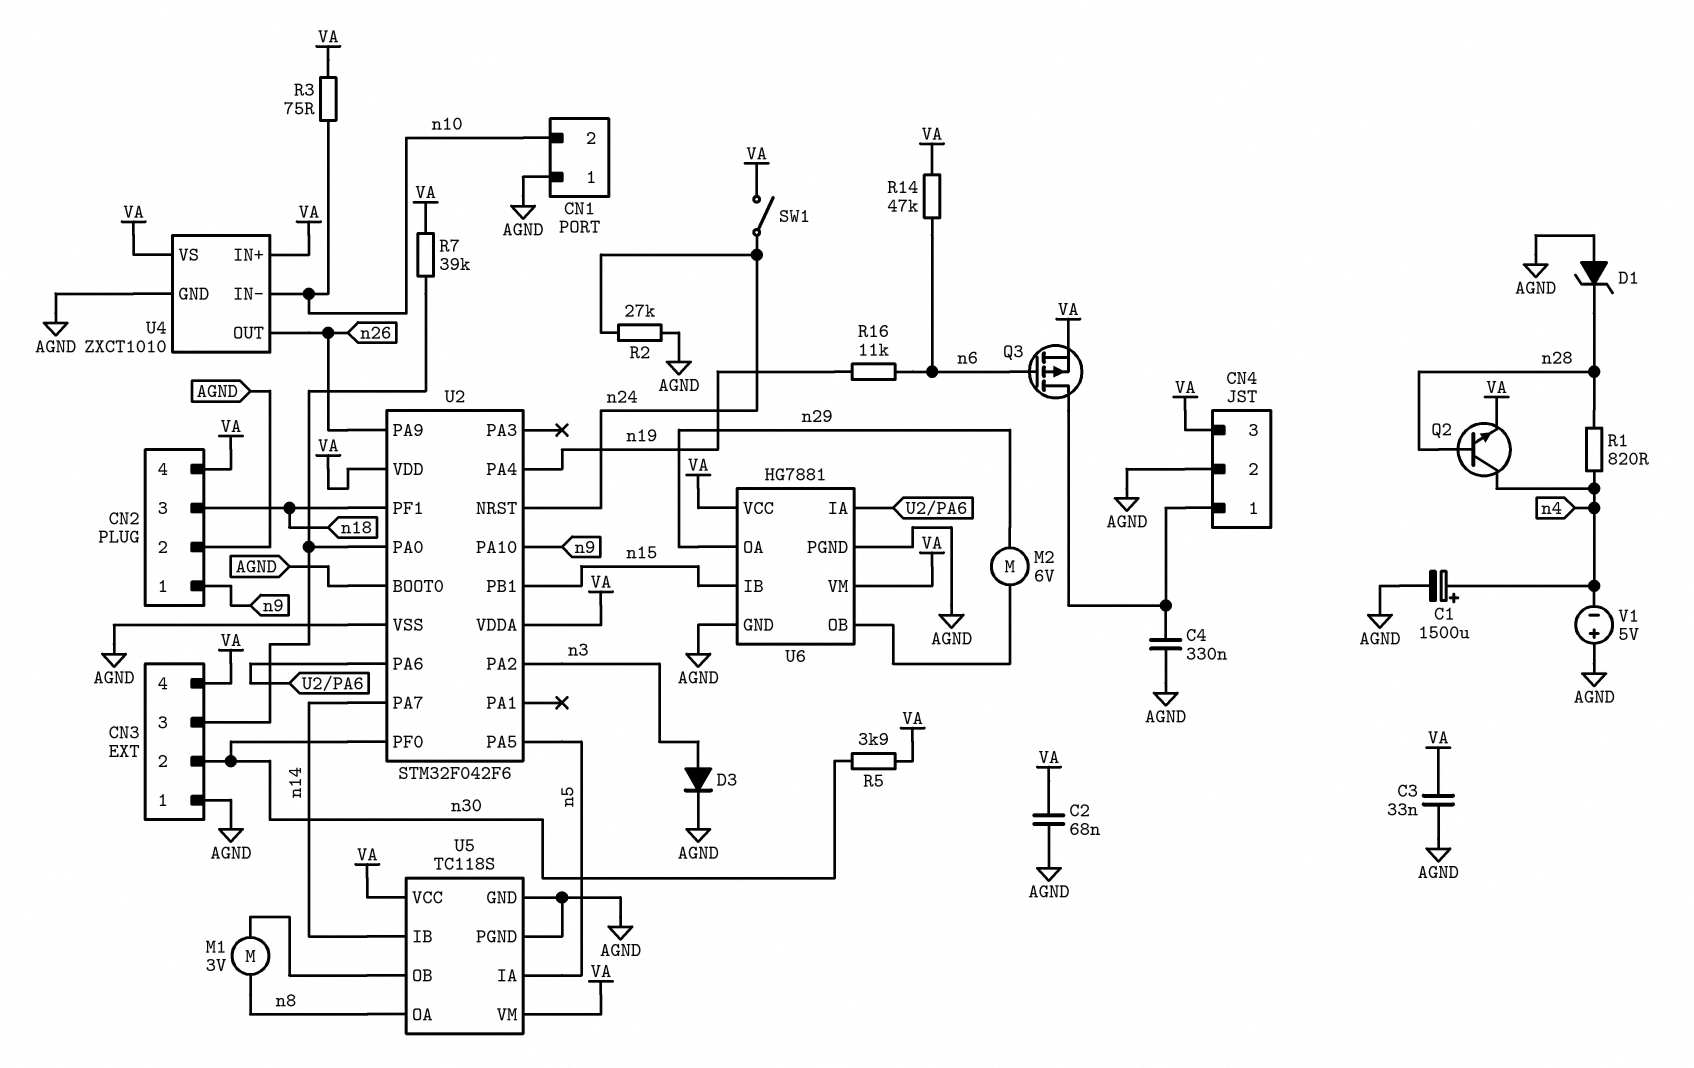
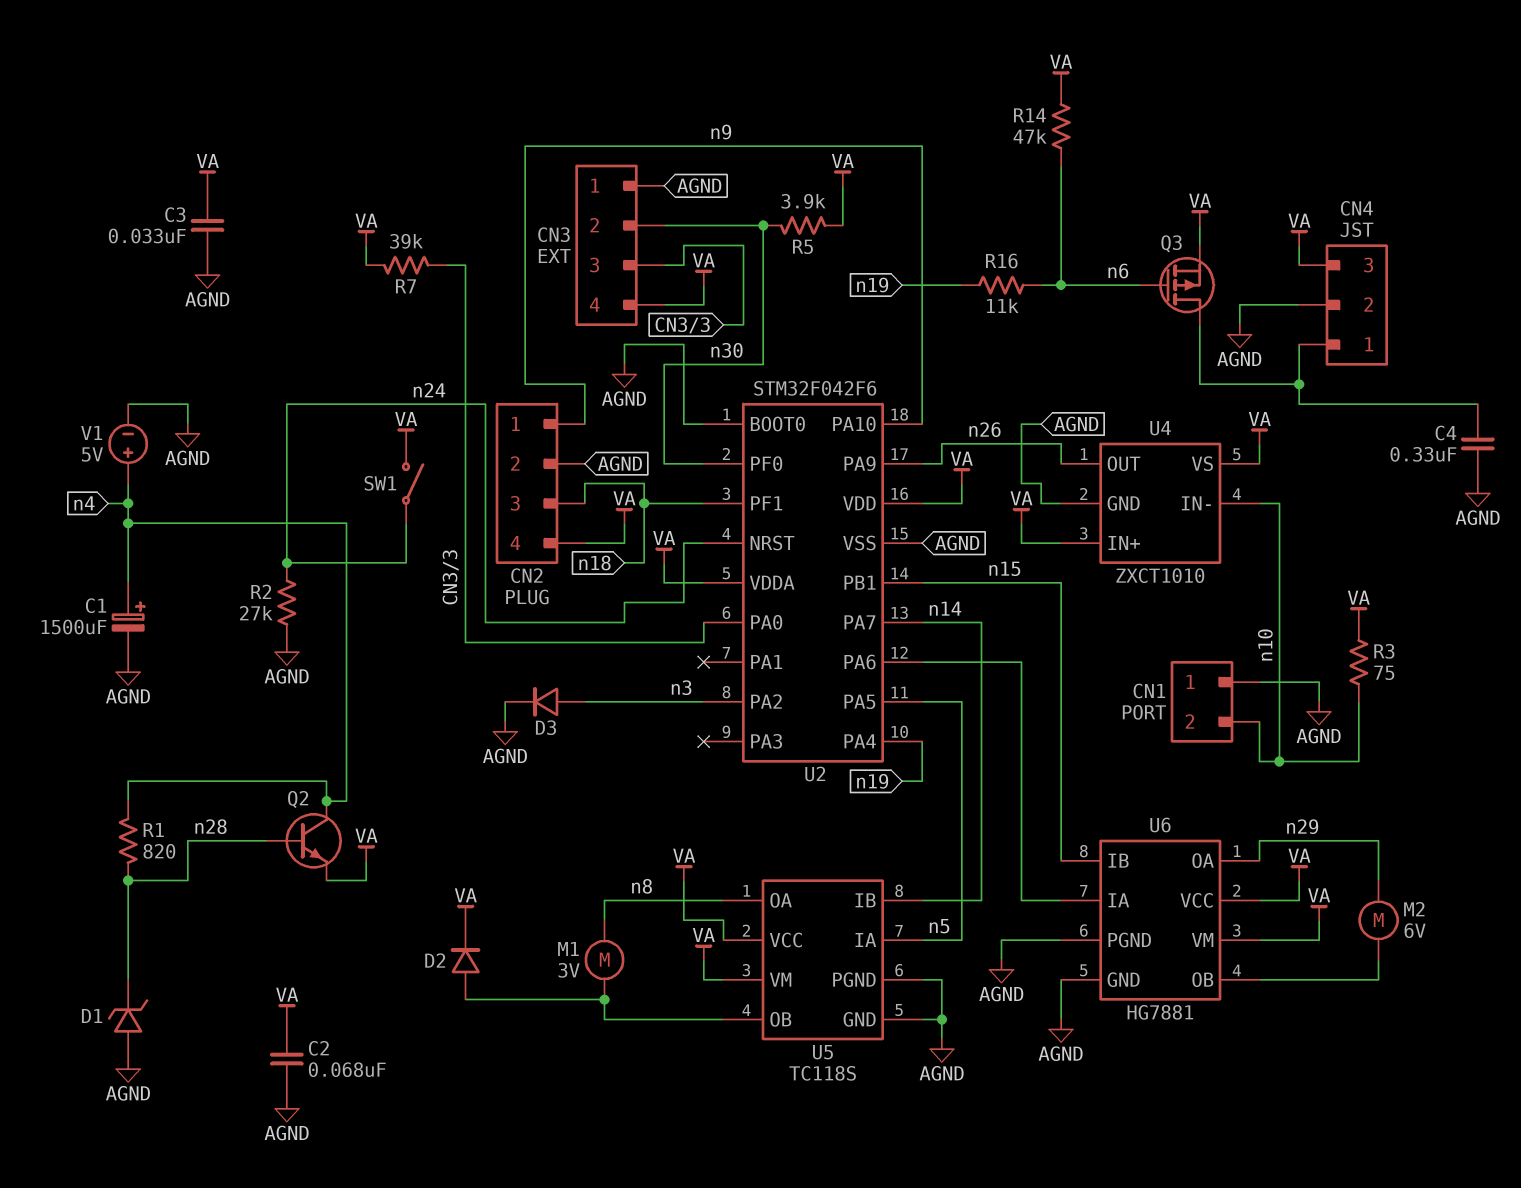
D2: none -> diode (A U5/OB, K VA)
V1: 5V (plus AGND, minus n4) -> 5V (plus n4, minus AGND)

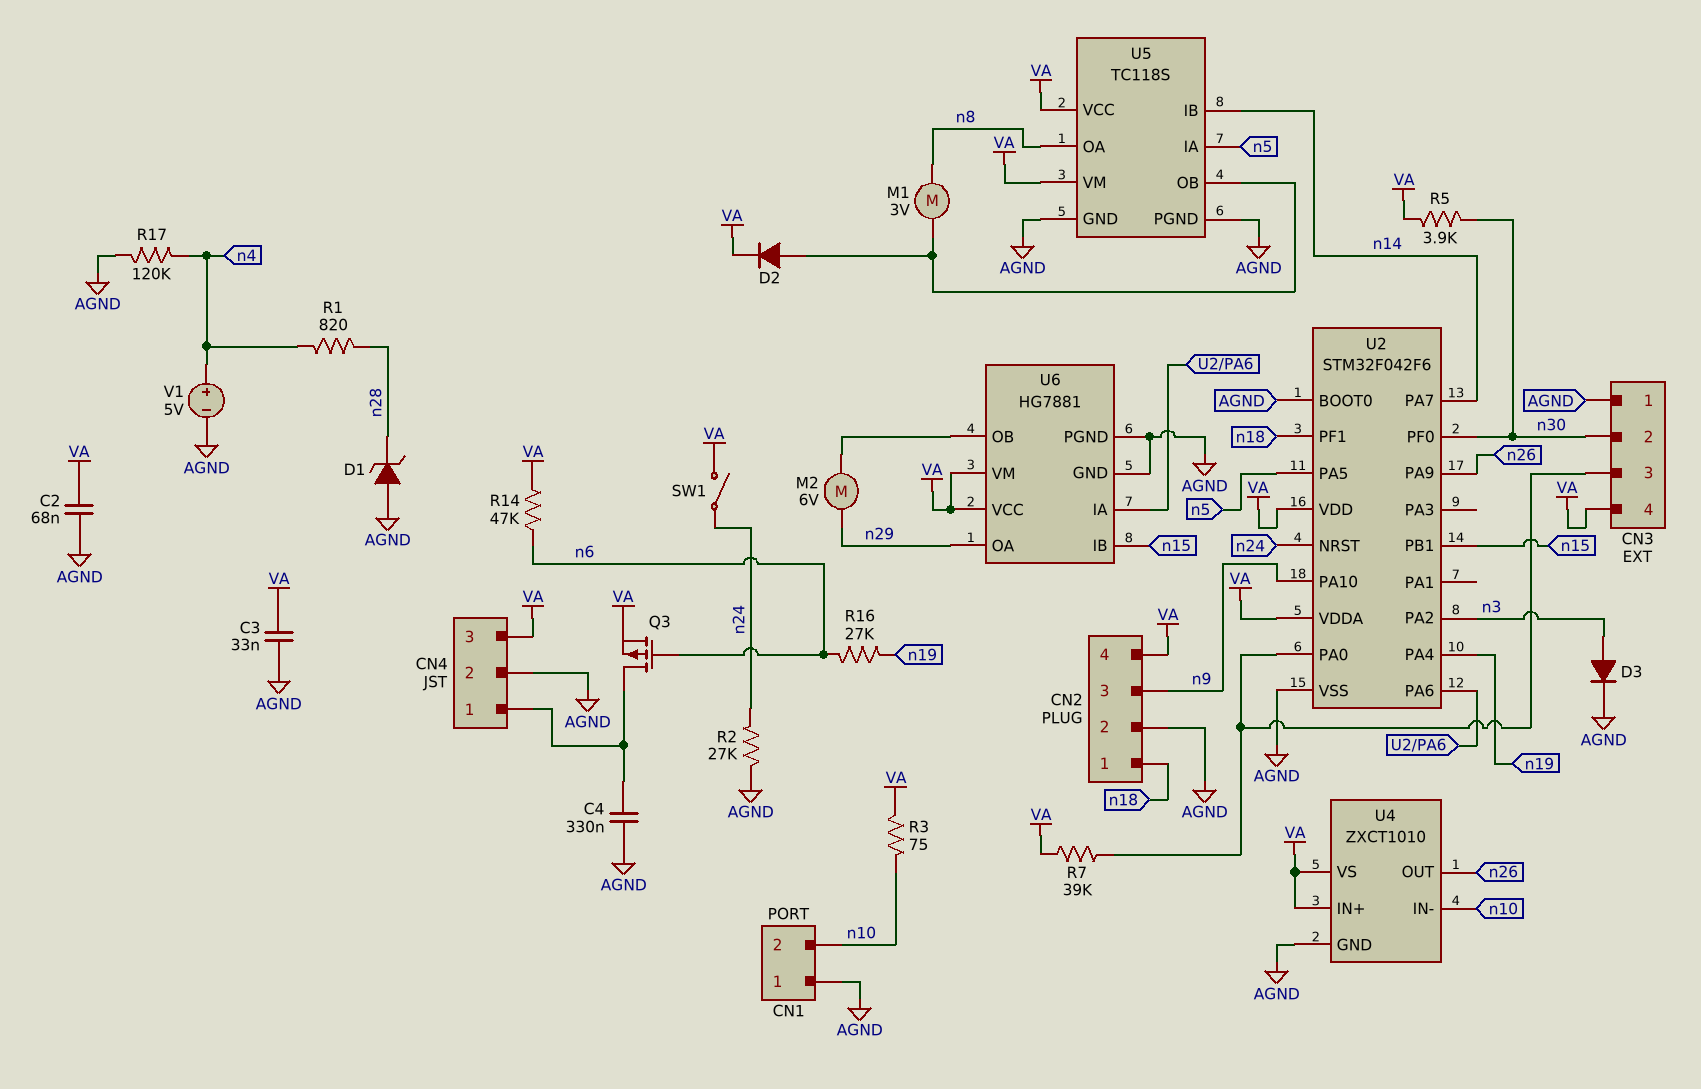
C1: 1500uF (plus n4, minus AGND) -> none
CN2 pin 1: n9 -> n18
CN2 pin 3: n18 -> n9
Q2: NPN (B n28, C n4, E VA) -> none
R16: 11k (n6, n19) -> 27k (n6, n19)
R17: none -> 120k (AGND, n4)

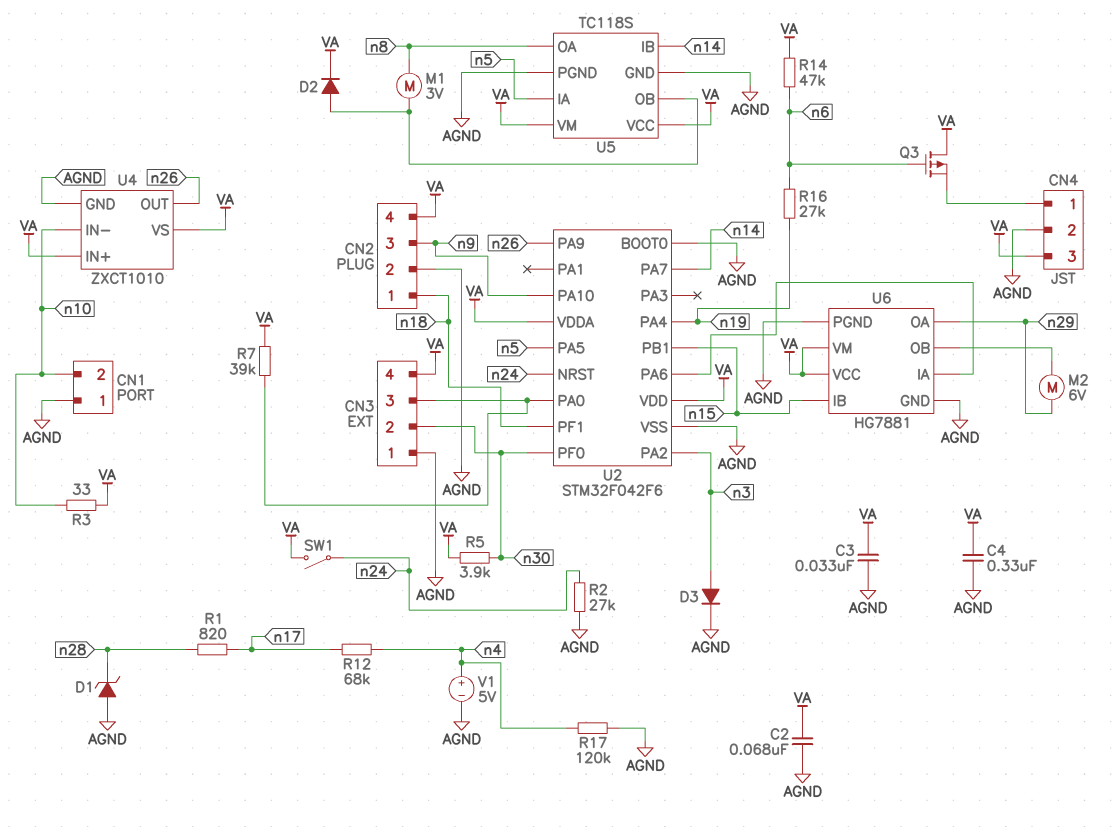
C4: 330nF (AGND, CN4/1) -> 330nF (AGND, VA)
Q3: PMOS (G n6, D CN4/1, S VA) -> PMOS (G n6, D VA, S CN4/1)
R1: 820 (n4, n28) -> 820 (n17, n28)
R3: 75 (VA, n10) -> 33 (VA, n10)
R12: none -> 68k (n4, n17)

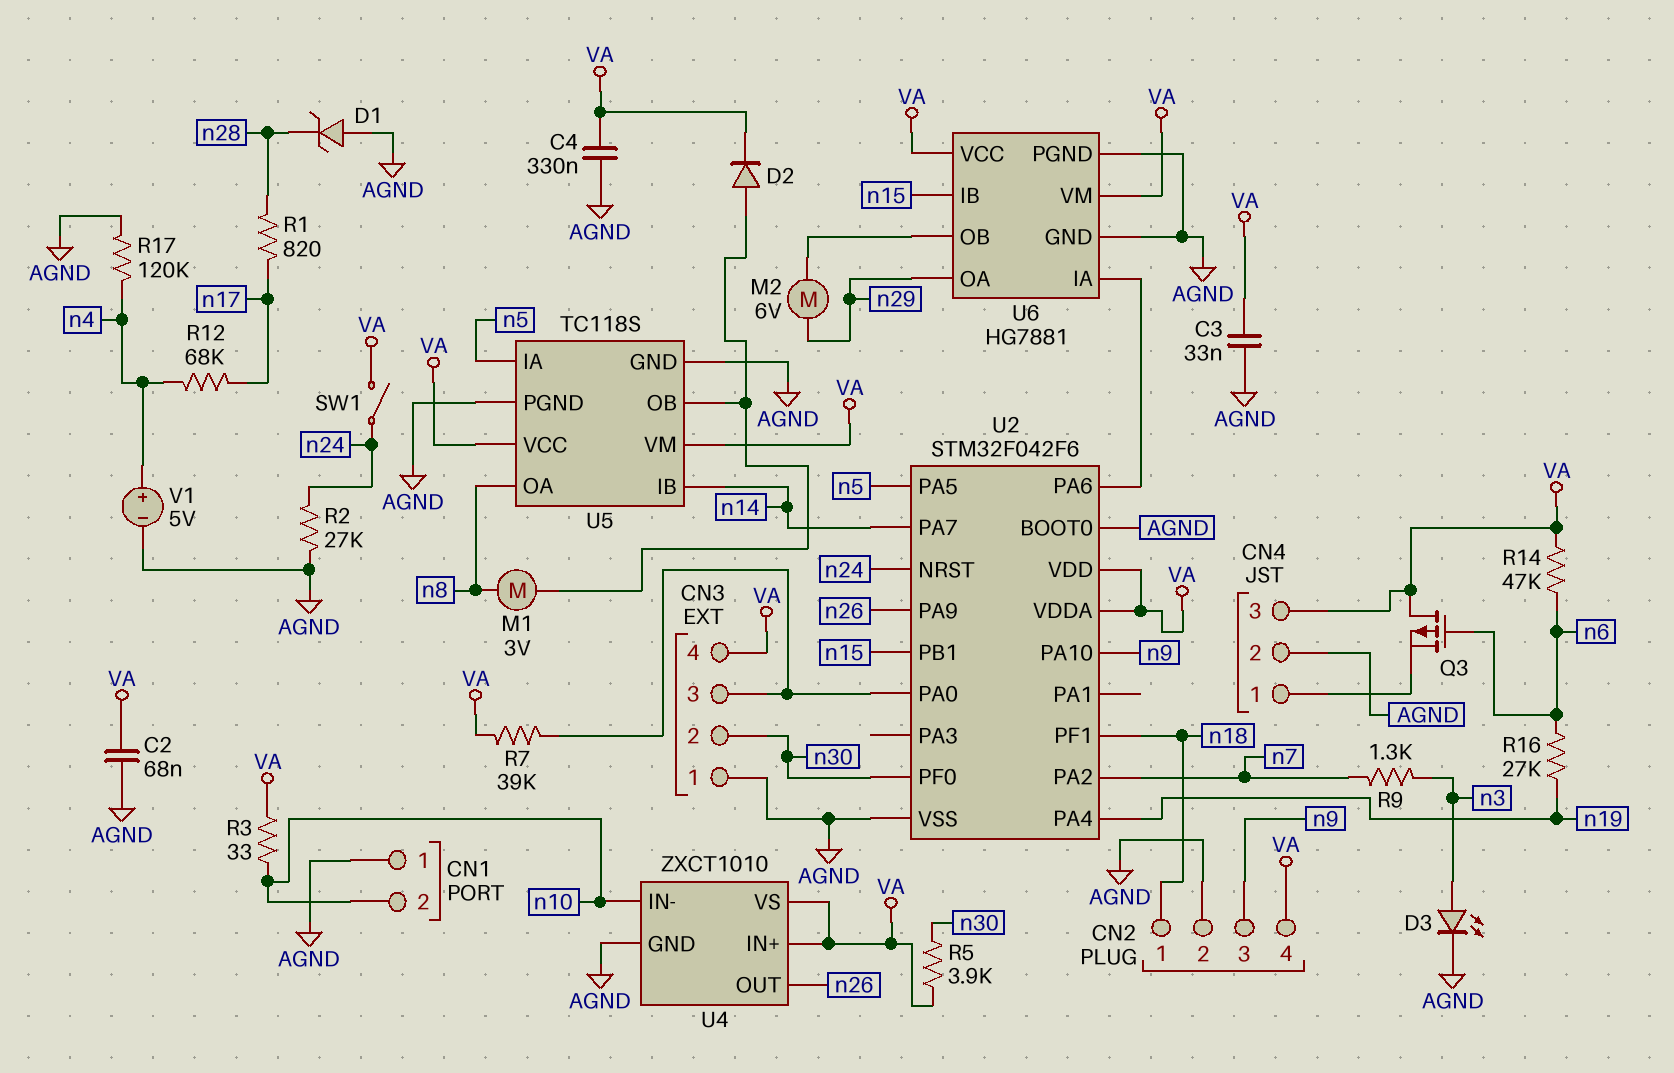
D3: diode (A n3, K AGND) -> LED (A n3, K AGND)
R9: none -> 1.3k (n3, n7)
U2 pin PA2: n3 -> n7

